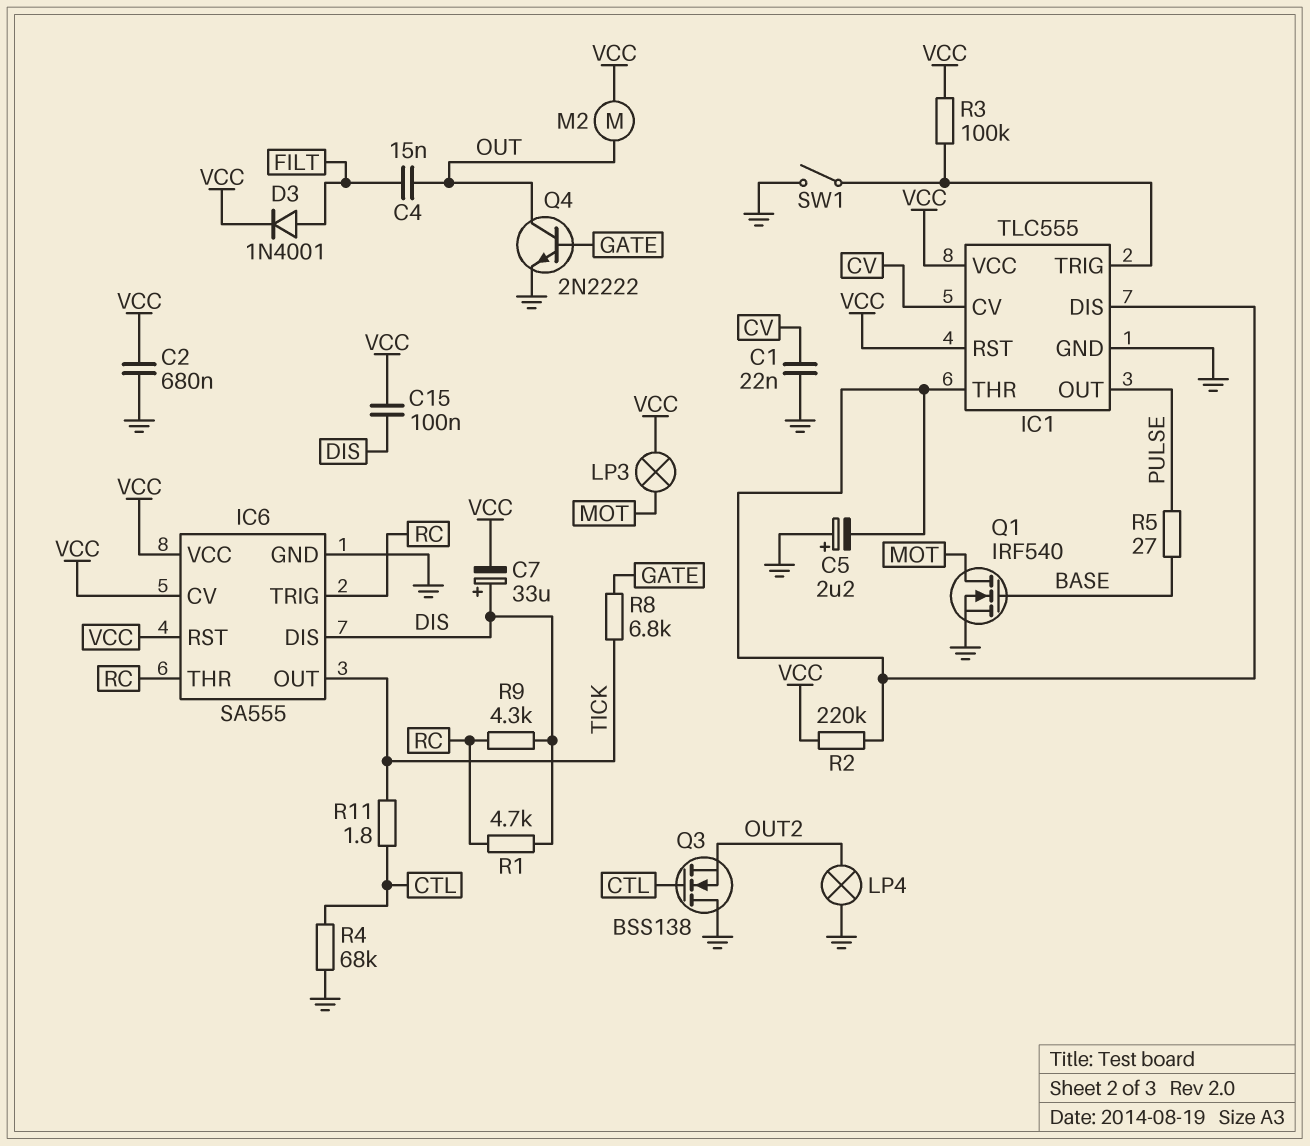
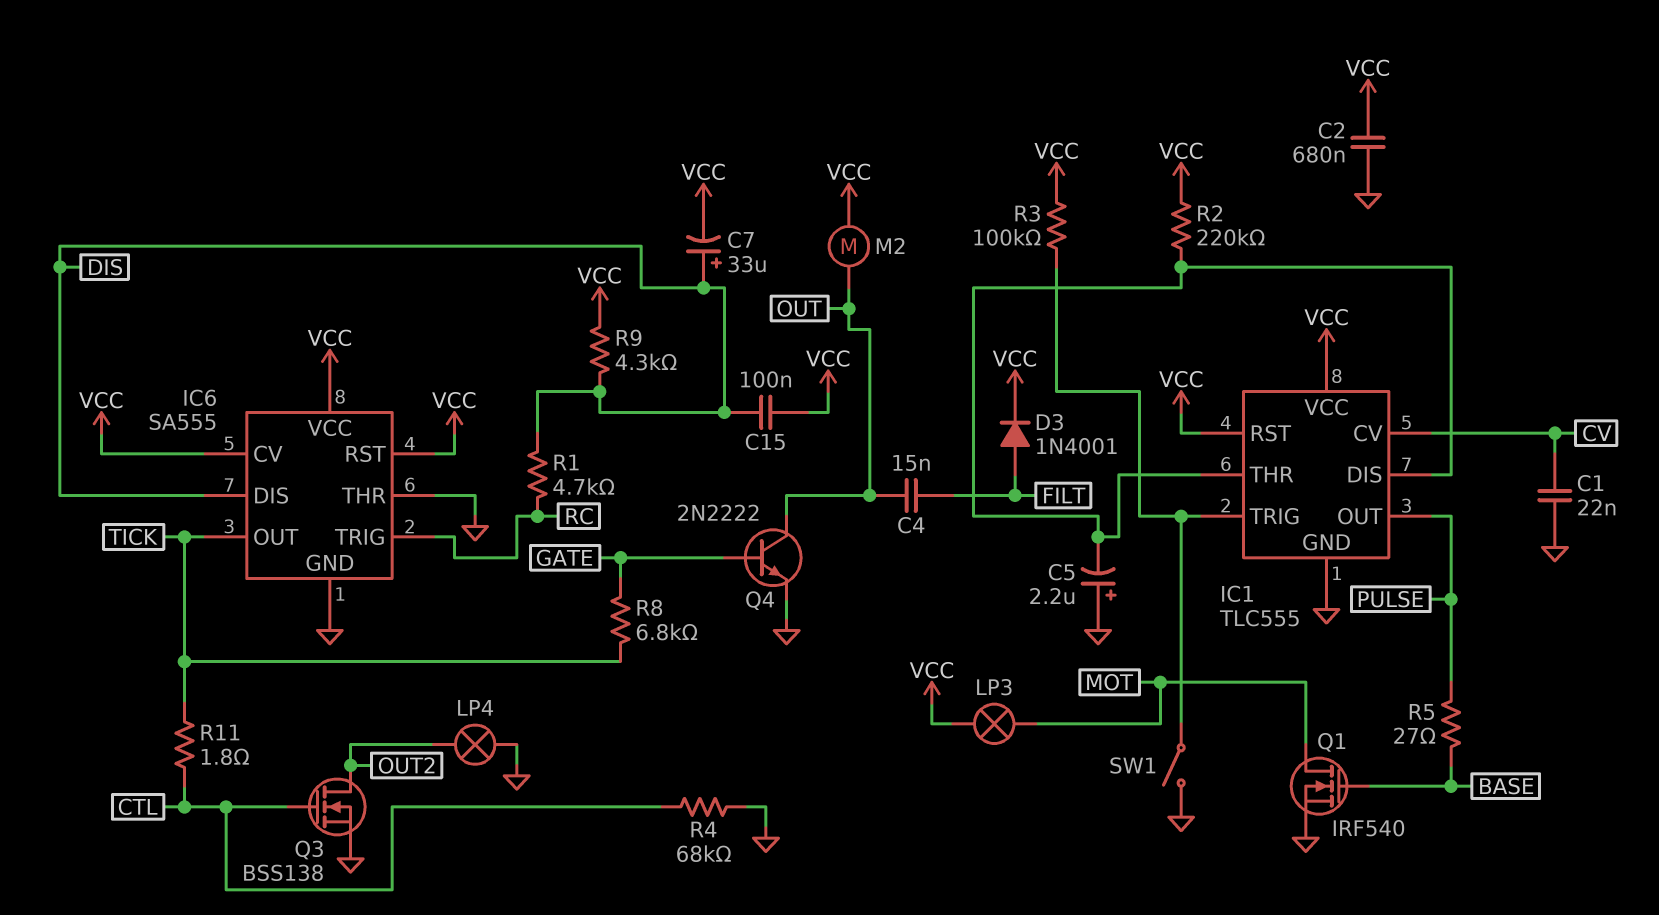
IC6 pin THR: RC -> GND
Q3: NMOS BSS138 (G CTL, D GND, S OUT2) -> NMOS BSS138 (G CTL, D OUT2, S GND)
R9: 4.3k (DIS, RC) -> 4.3k (DIS, VCC)

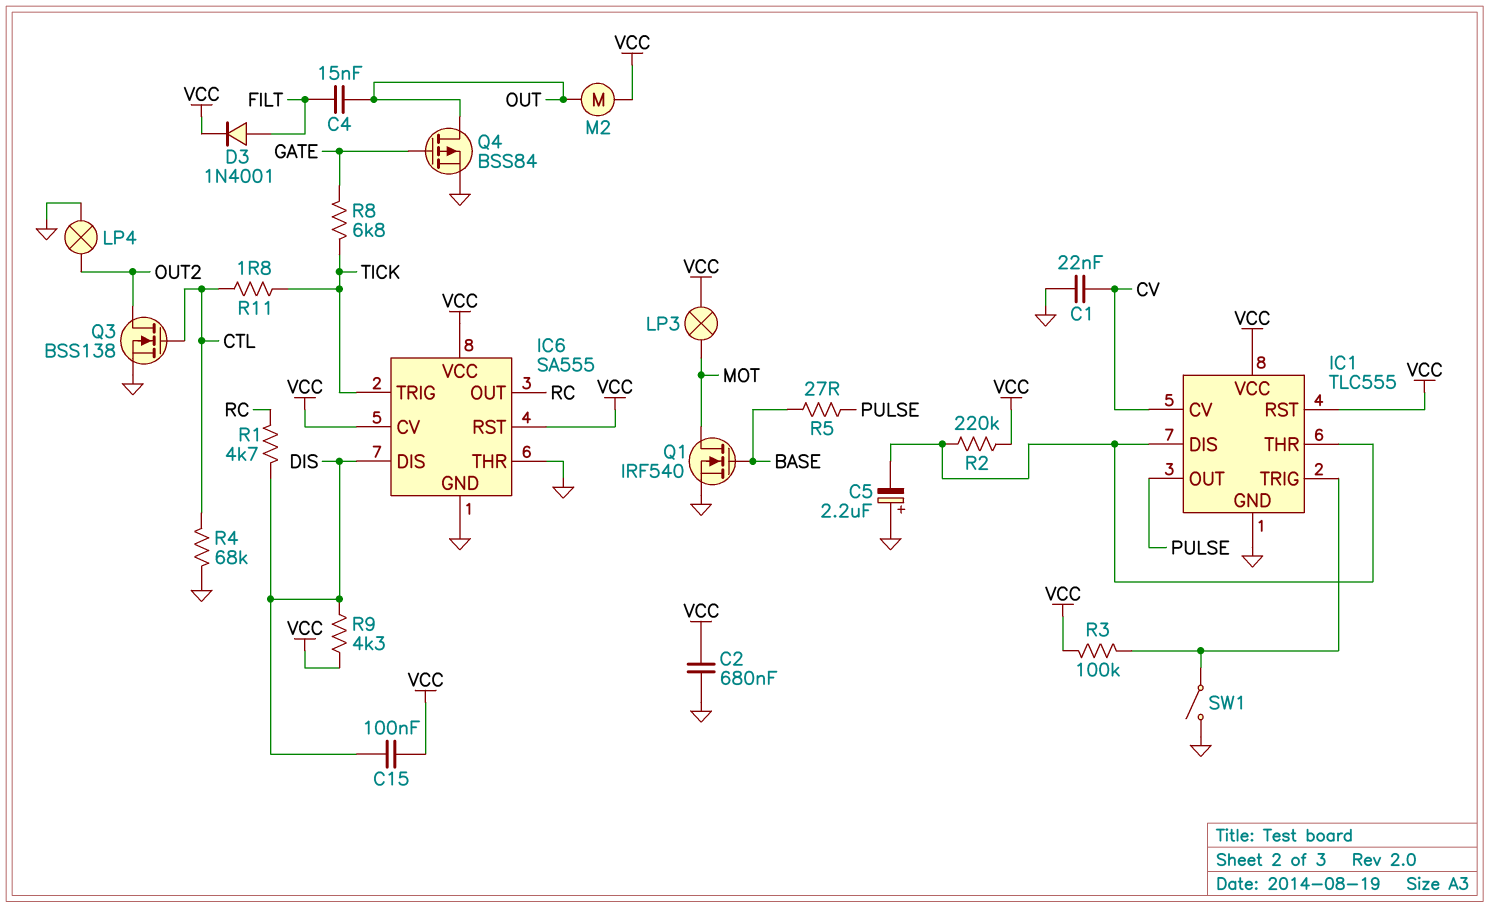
C7: 33uF (plus DIS, minus VCC) -> none
IC6 pin OUT: TICK -> RC
IC6 pin TRIG: RC -> TICK
Q4: NPN 2N2222 (B GATE, C OUT, E GND) -> PMOS BSS84 (G GATE, D OUT, S GND)

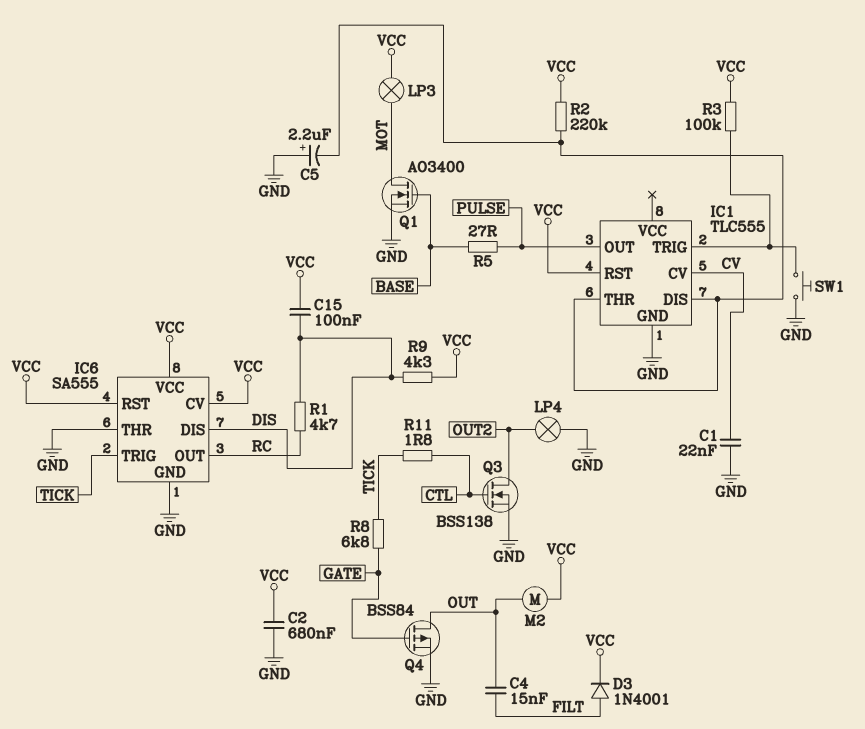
IC1 pin VCC: VCC -> none
Q1: NMOS IRF540 (G BASE, D MOT, S GND) -> NMOS AO3400 (G BASE, D MOT, S GND)
R4: 68k (CTL, GND) -> none
SW1: switch (GND, IC1/TRIG) -> button (GND, IC1/TRIG)

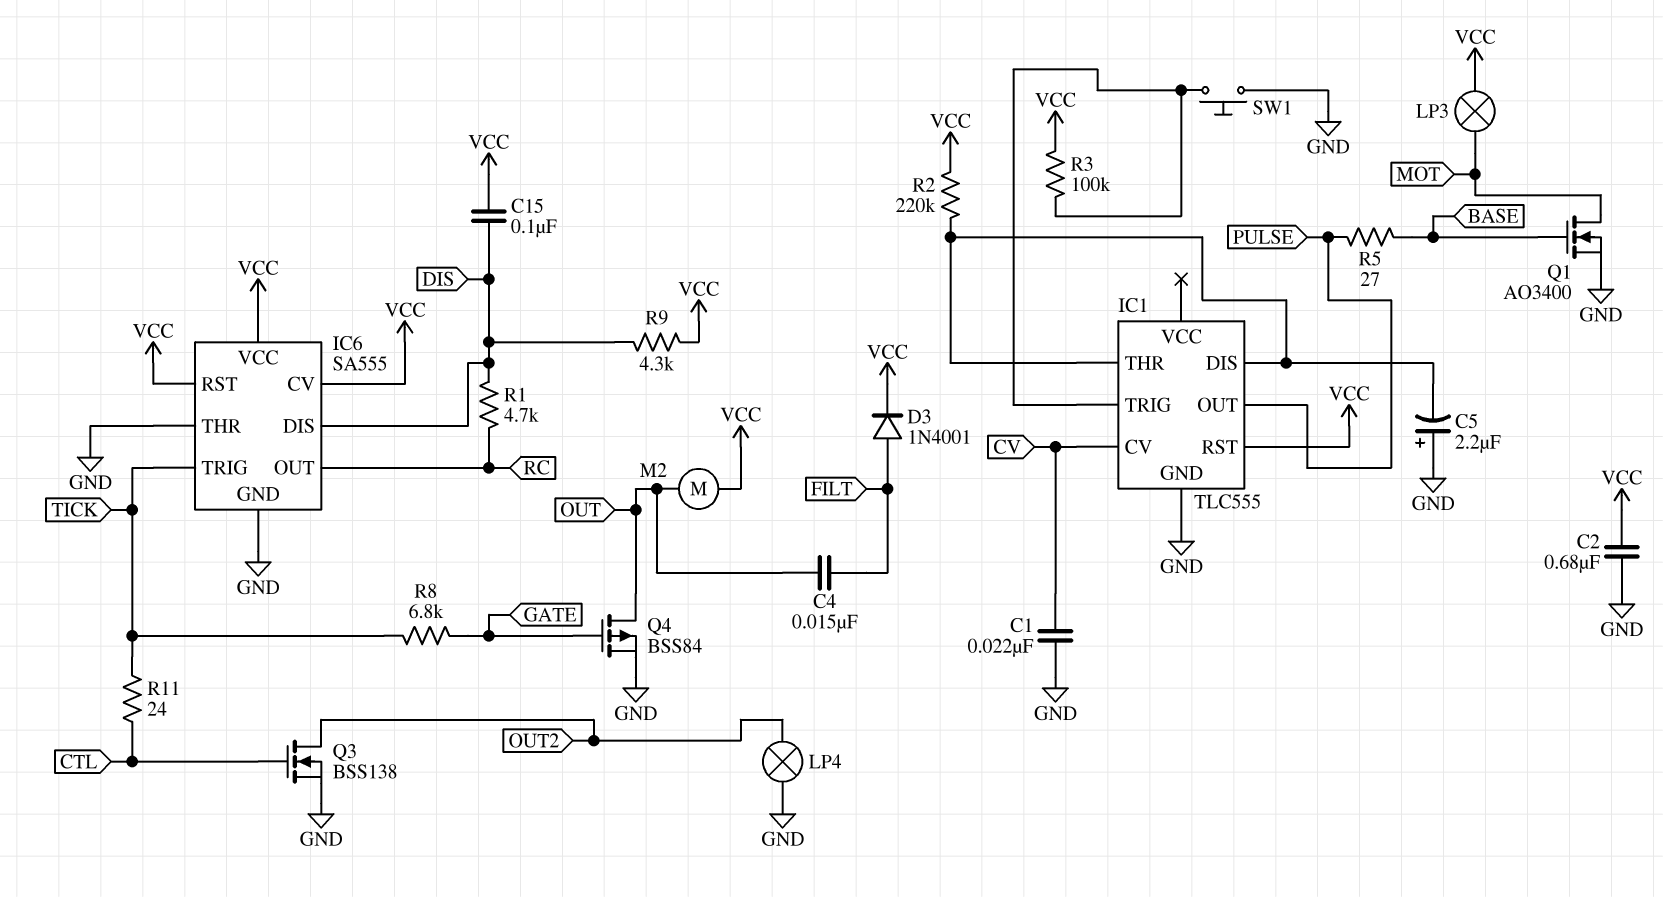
R11: 1.8 (CTL, TICK) -> 24 (CTL, TICK)

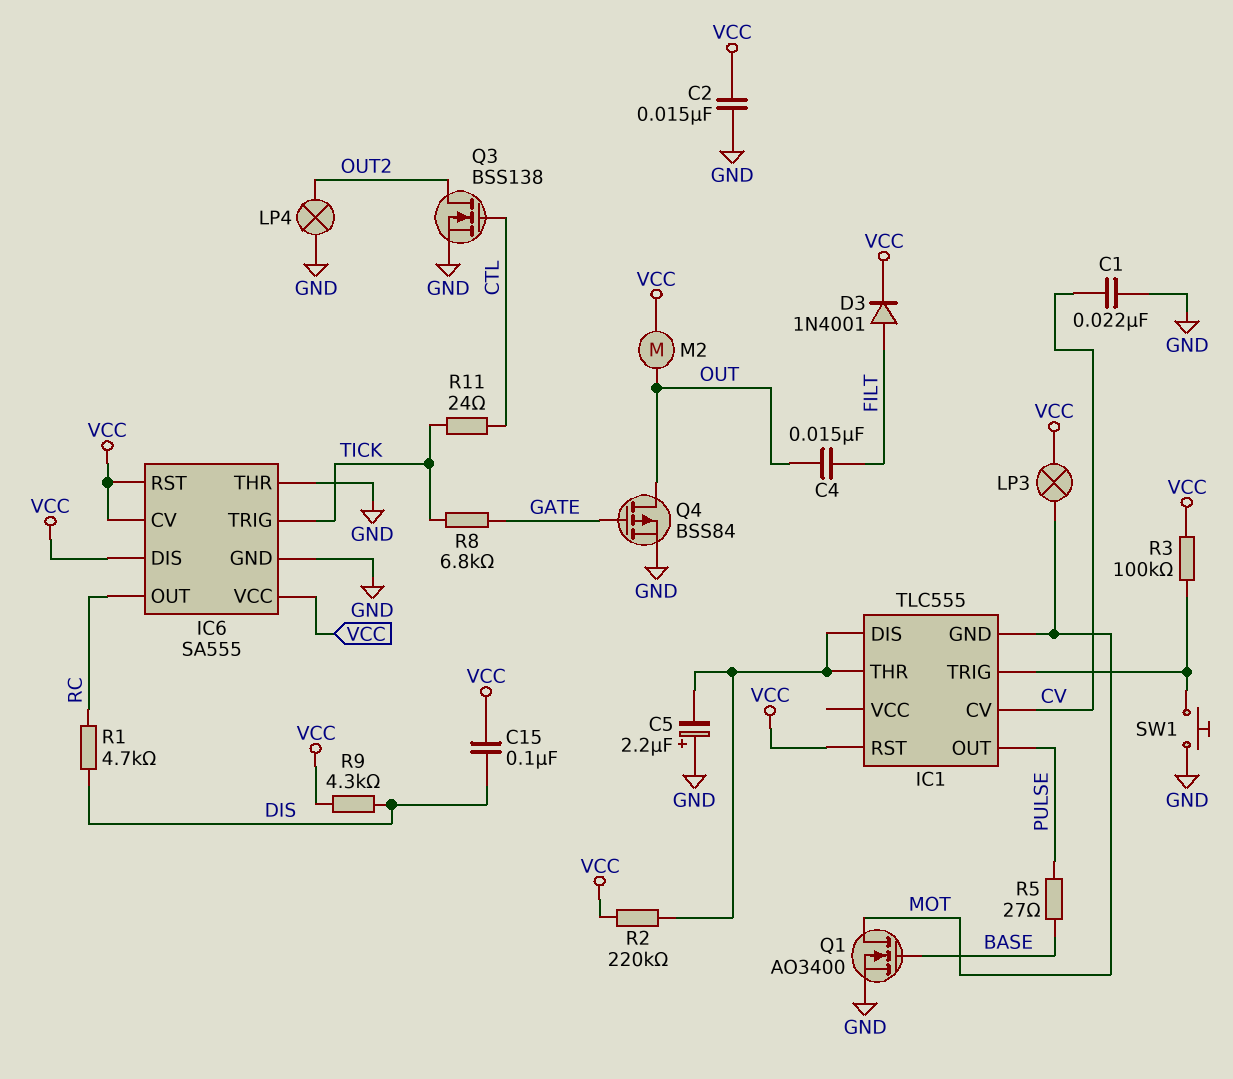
C2: 680nF (GND, VCC) -> 15nF (GND, VCC)
IC1 pin GND: GND -> MOT
IC6 pin DIS: DIS -> VCC

